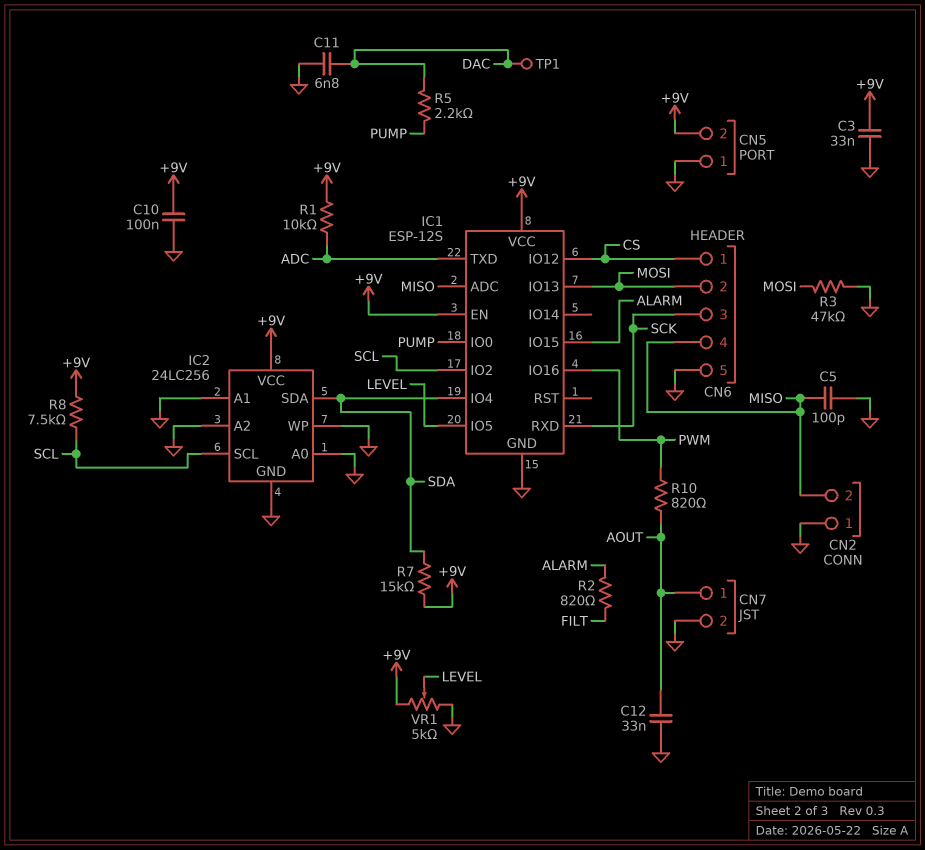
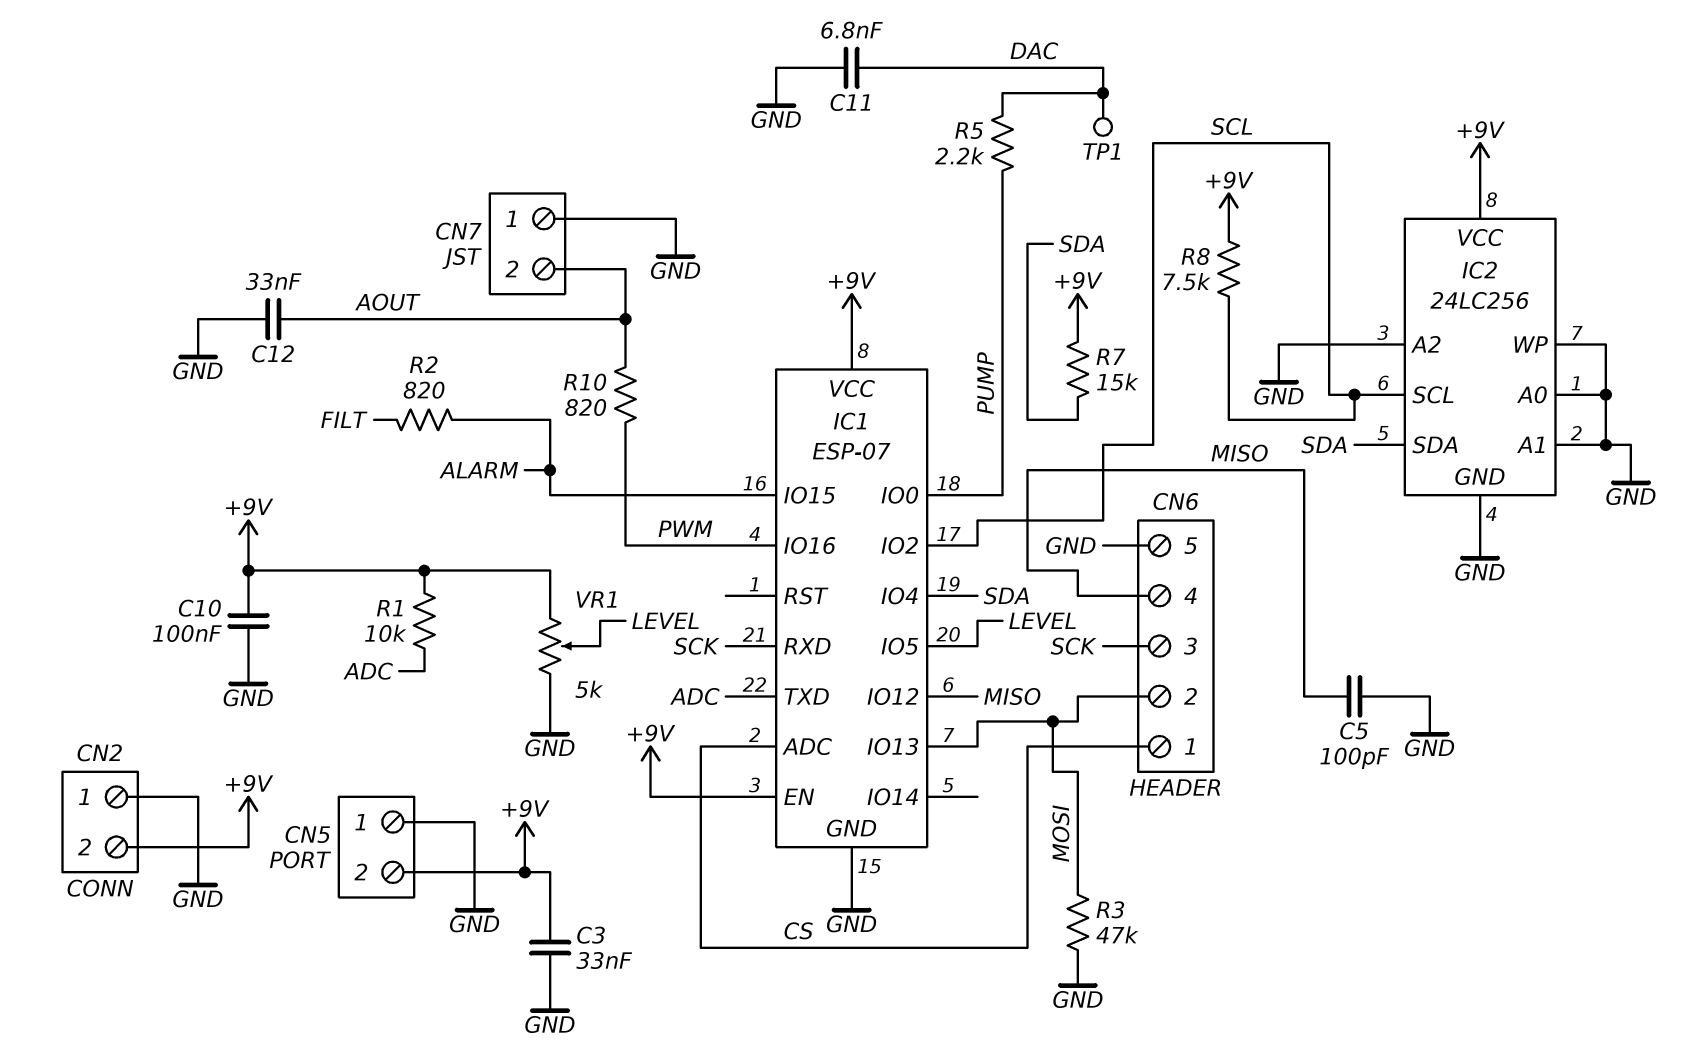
CN2 pin 2: MISO -> +9V
CN7 pin 1: AOUT -> GND
CN7 pin 2: GND -> AOUT
IC1: ESP-12S -> ESP-07
IC1 pin ADC: MISO -> CS
IC1 pin IO12: CS -> MISO

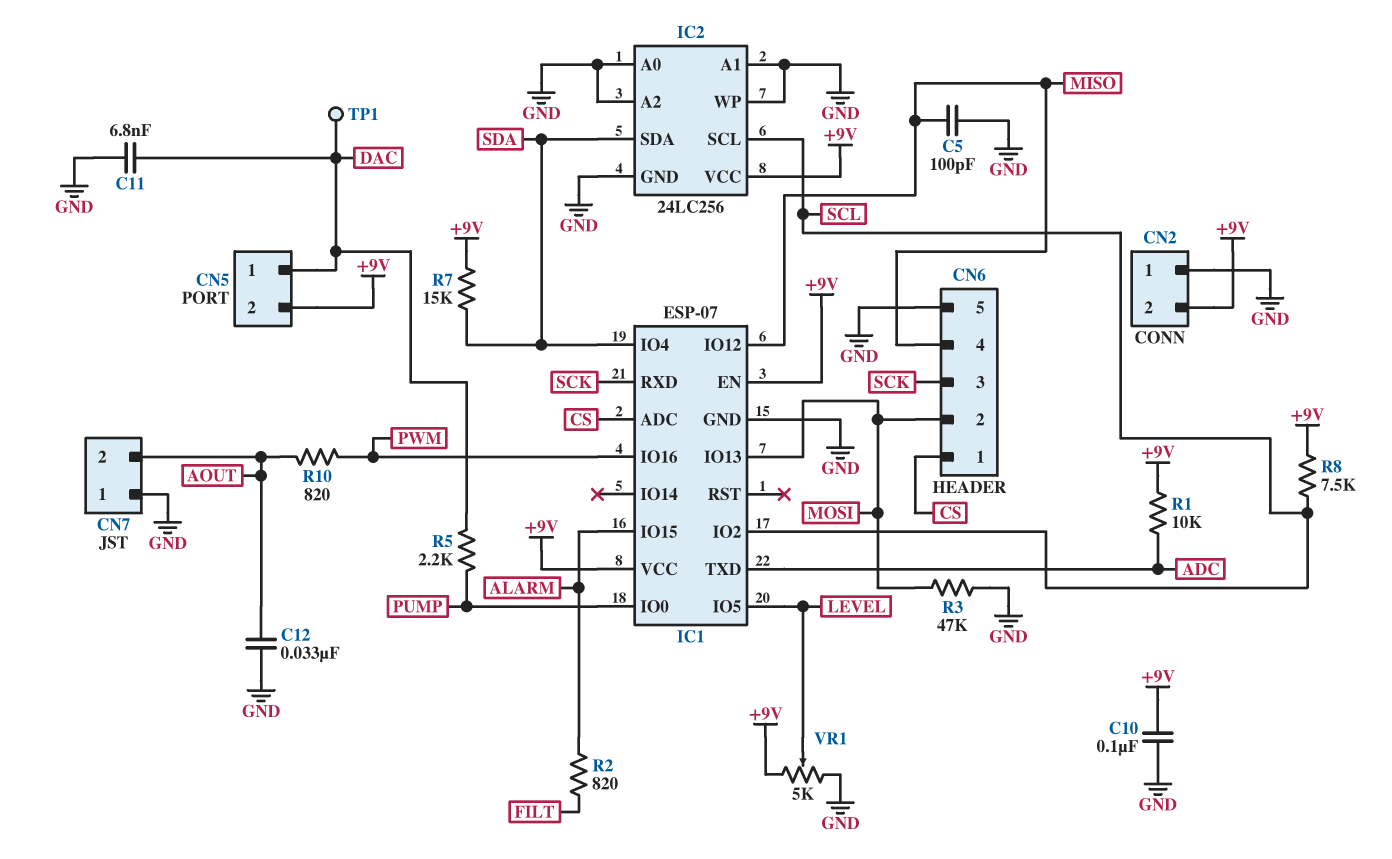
C3: 33nF (+9V, GND) -> none
CN5 pin 1: GND -> DAC

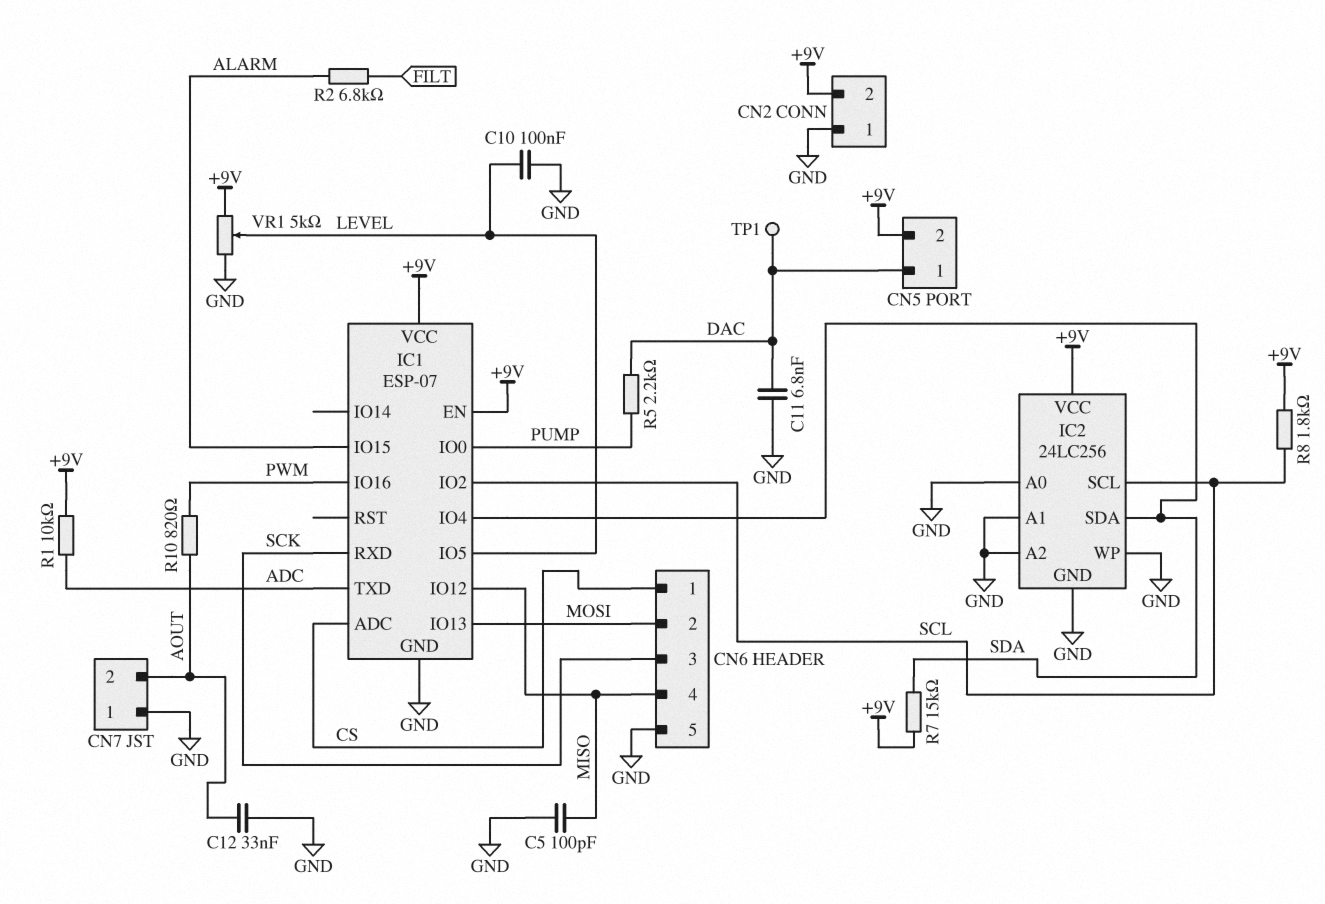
C10: 100nF (+9V, GND) -> 100nF (GND, LEVEL)
R2: 820 (ALARM, FILT) -> 6.8k (ALARM, FILT)
R3: 47k (GND, MOSI) -> none
R8: 7.5k (+9V, SCL) -> 1.8k (+9V, SCL)

